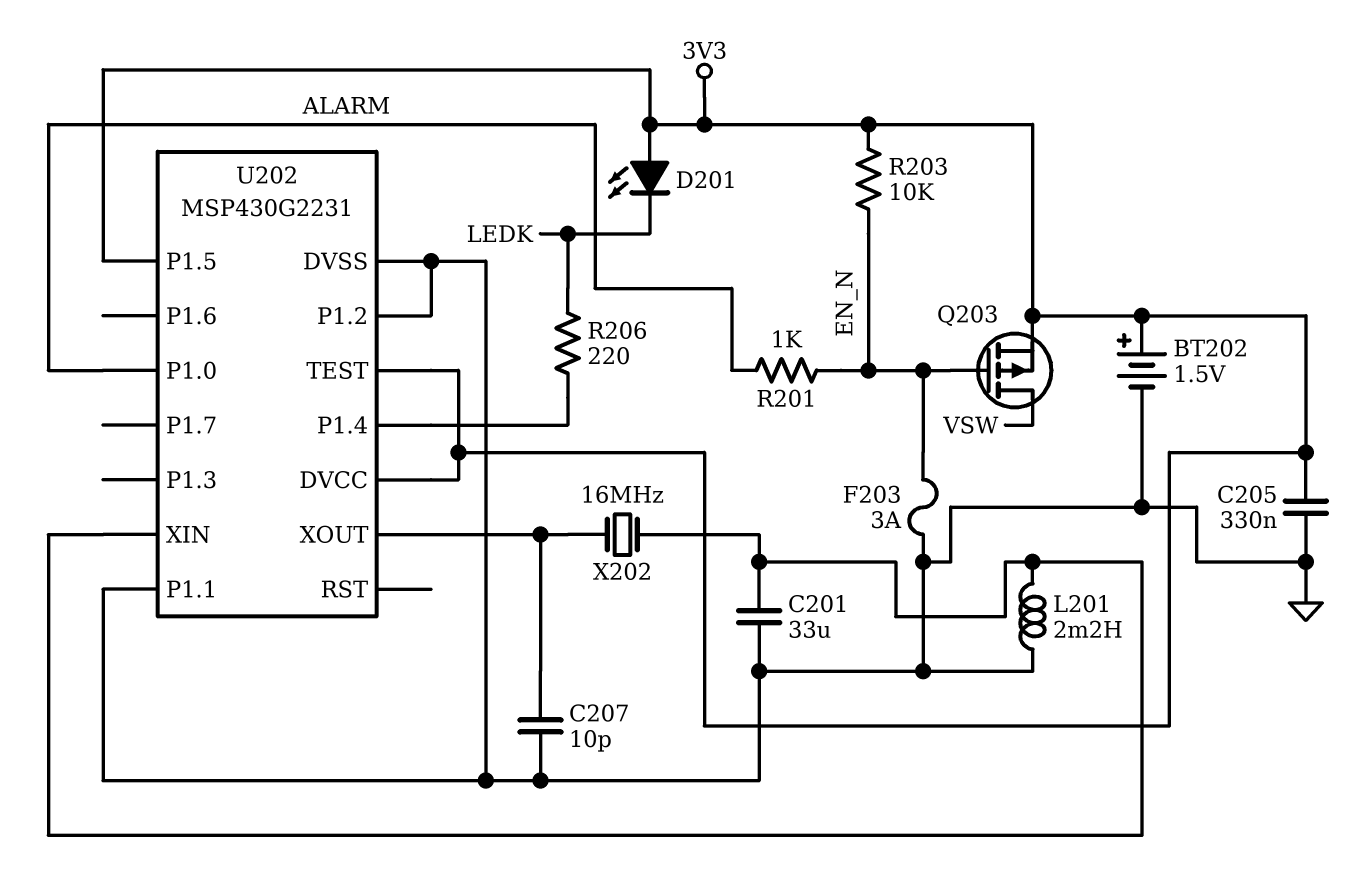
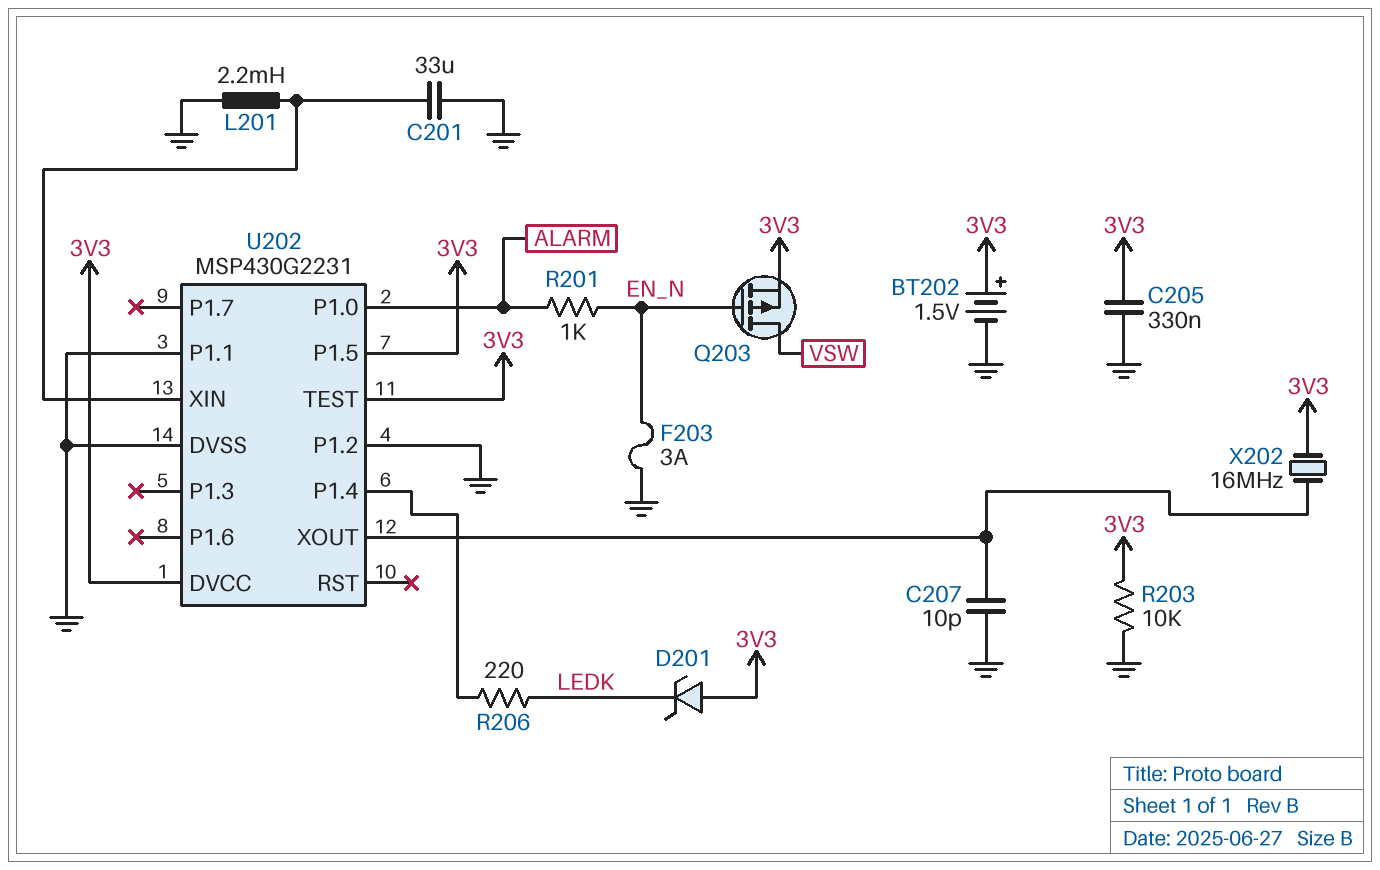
D201: LED (A 3V3, K LEDK) -> zener (A 3V3, K LEDK)
R203: 10k (3V3, EN_N) -> 10k (3V3, GND)
X202: 16MHz (U202/XIN, U202/XOUT) -> 16MHz (3V3, U202/XOUT)

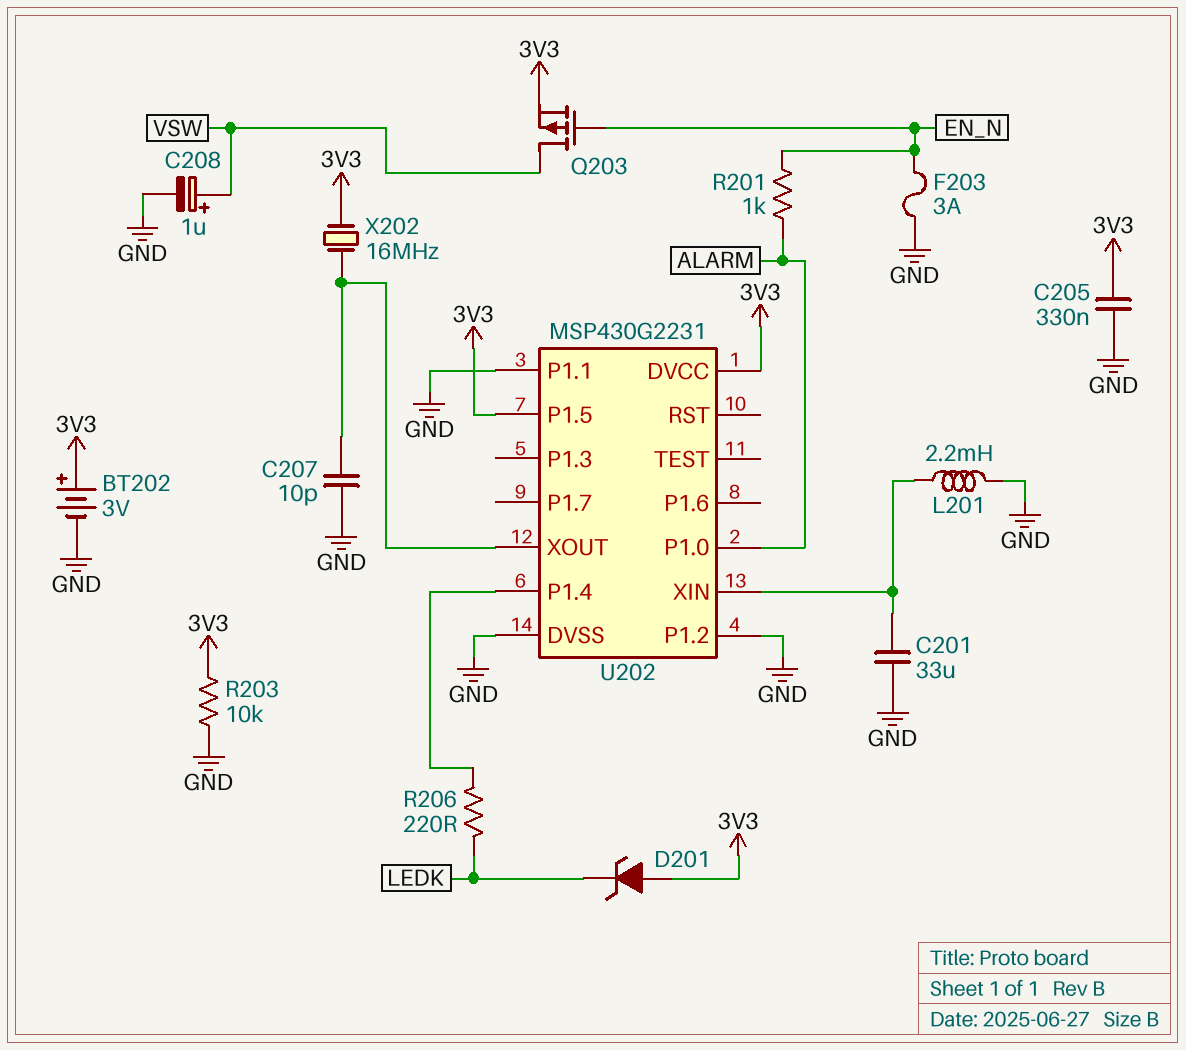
BT202: 1.5V (plus 3V3, minus GND) -> 3V (plus 3V3, minus GND)
C208: none -> 1uF (plus VSW, minus GND)
U202 pin TEST: 3V3 -> none

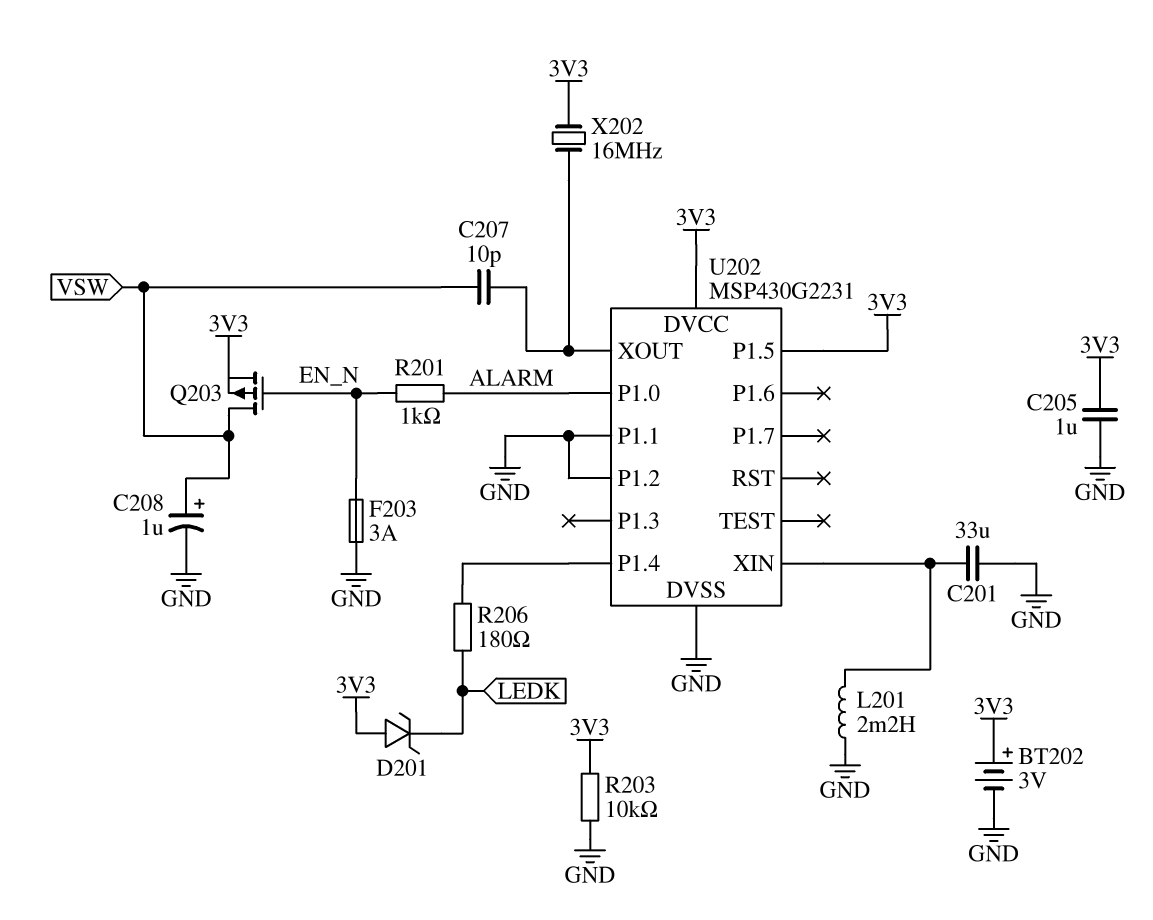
C205: 330nF (3V3, GND) -> 1uF (3V3, GND)
C207: 10pF (GND, U202/XOUT) -> 10pF (U202/XOUT, VSW)
R206: 220 (LEDK, U202/P1.4) -> 180 (LEDK, U202/P1.4)

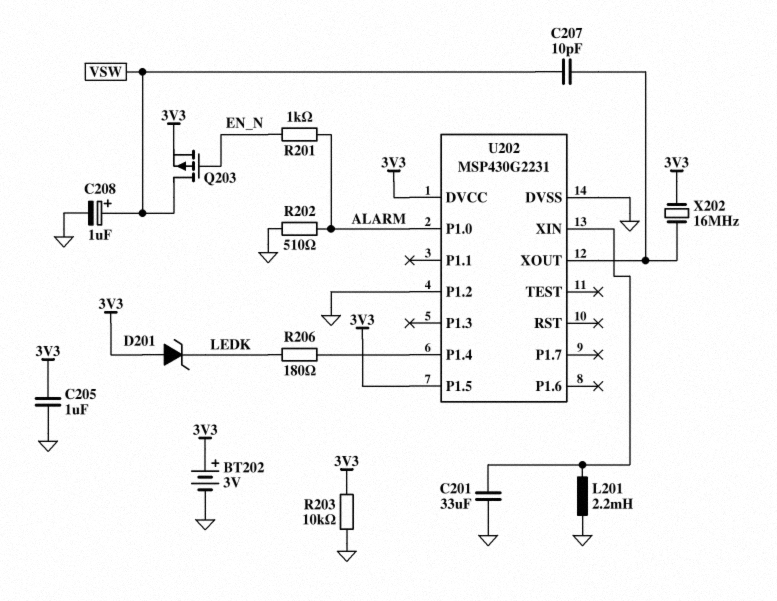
F203: 3A (EN_N, GND) -> none
R202: none -> 510 (ALARM, GND)
U202 pin P1.1: GND -> none

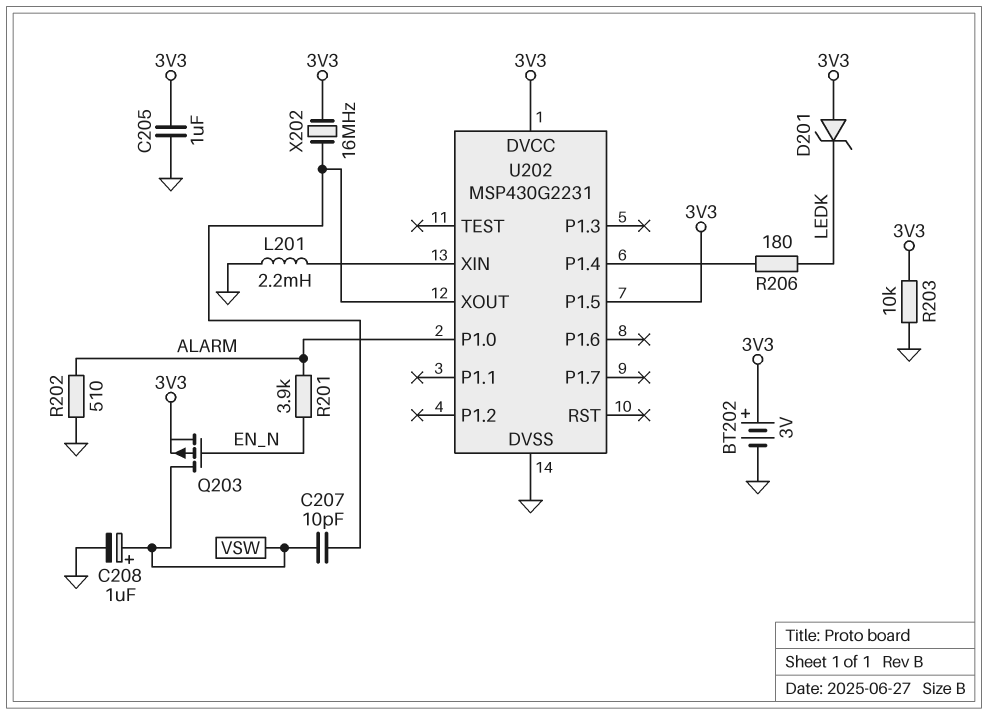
C201: 33uF (GND, U202/XIN) -> none
R201: 1k (ALARM, EN_N) -> 3.9k (ALARM, EN_N)
U202 pin P1.2: GND -> none

